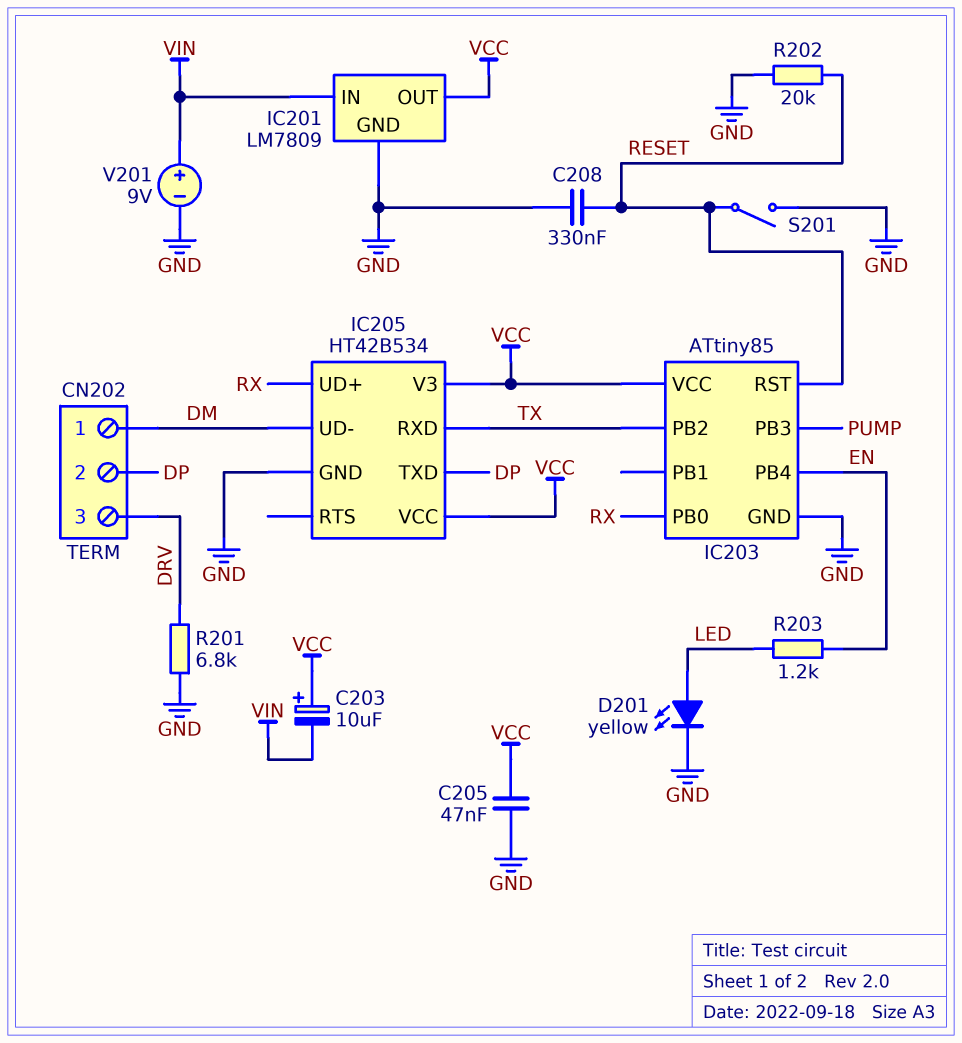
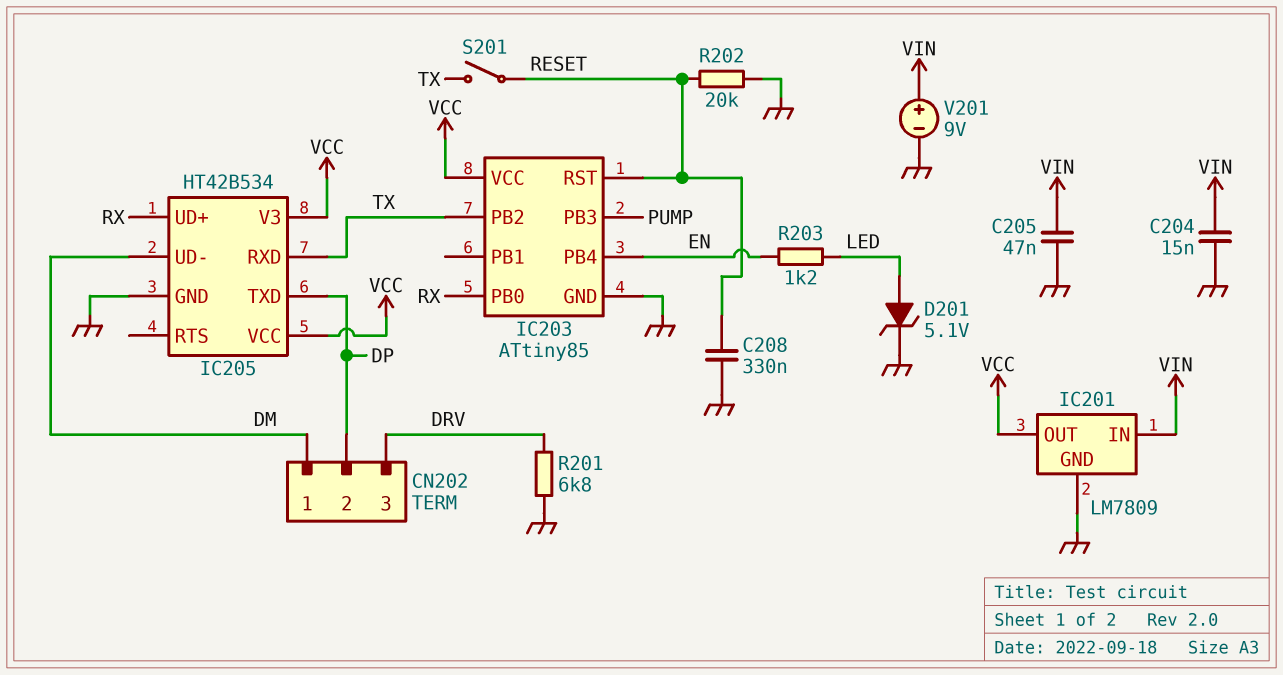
C203: 10uF (plus VCC, minus VIN) -> none
C204: none -> 15nF (GND, VIN)
C205: 47nF (GND, VCC) -> 47nF (GND, VIN)
D201: LED yellow (A LED, K GND) -> zener 5.1V (A LED, K GND)
S201: switch (GND, RESET) -> switch (RESET, TX)

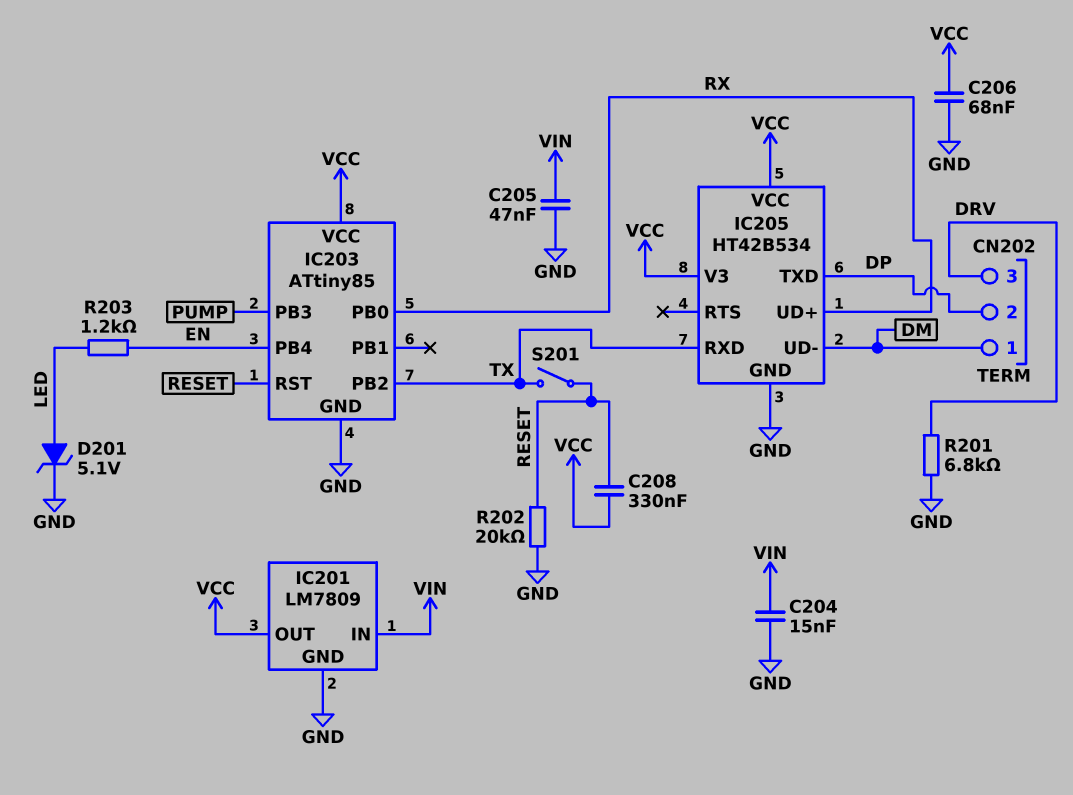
C206: none -> 68nF (GND, VCC)
C208: 330nF (GND, RESET) -> 330nF (RESET, VCC)
V201: 9V (plus VIN, minus GND) -> none

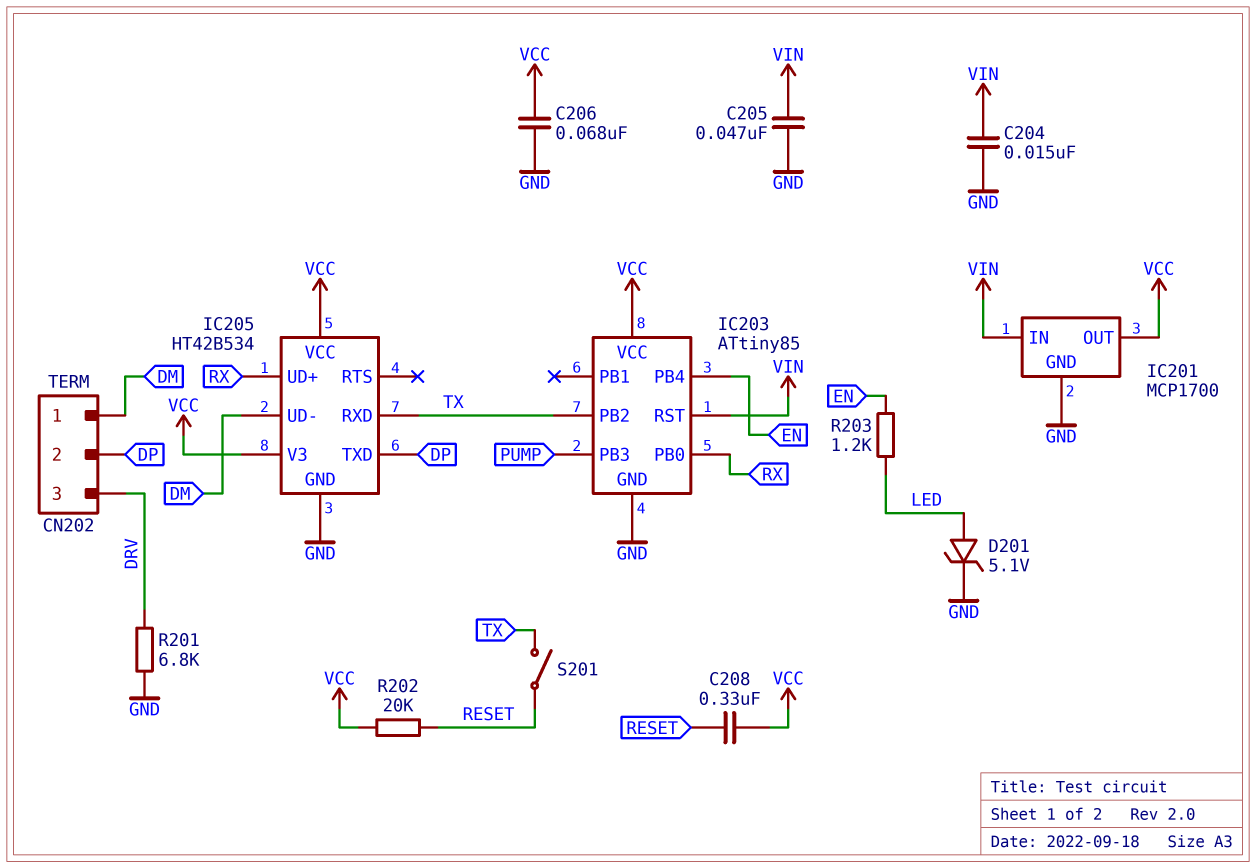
IC201: LM7809 -> MCP1700
IC203 pin RST: RESET -> VIN
R202: 20k (GND, RESET) -> 20k (RESET, VCC)

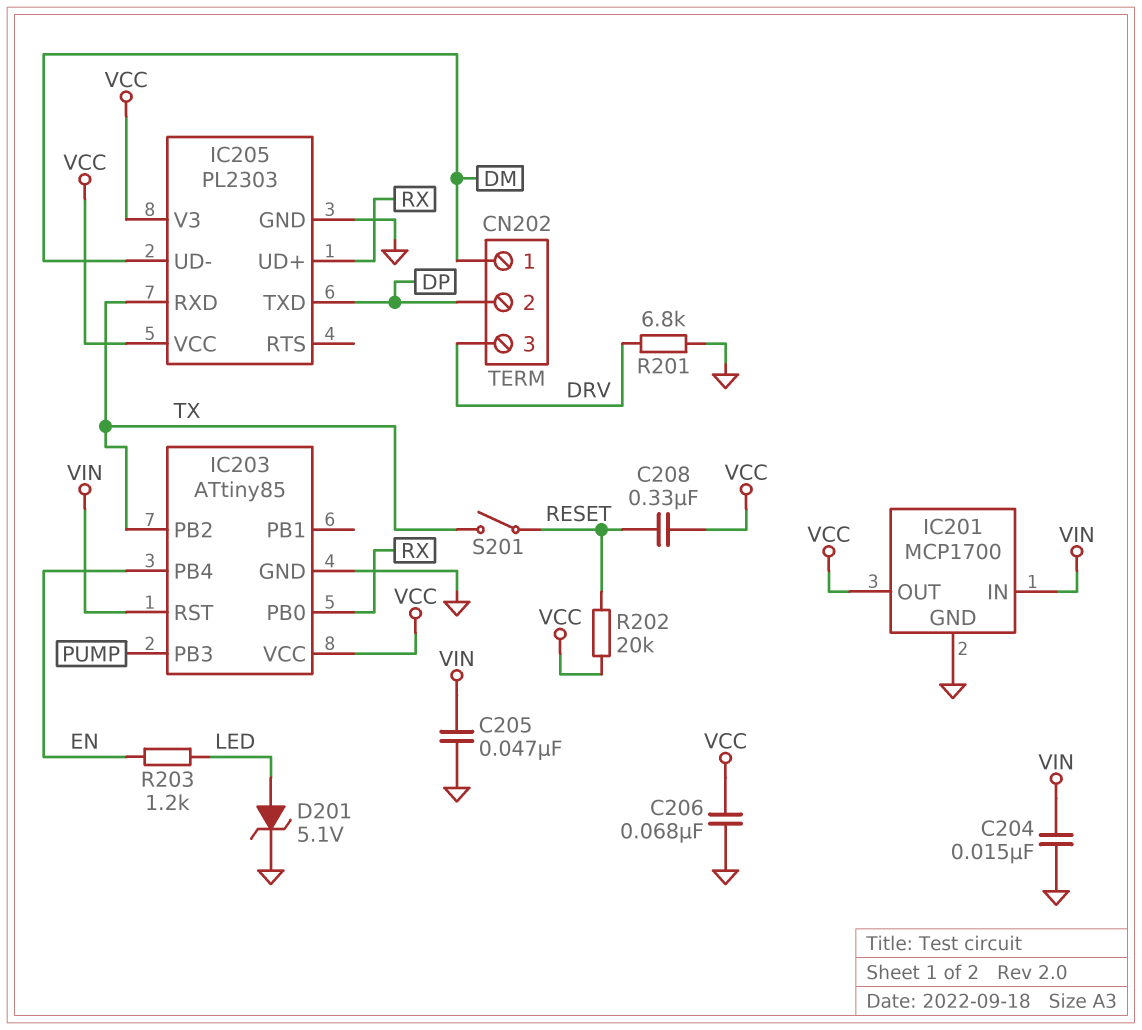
IC205: HT42B534 -> PL2303

